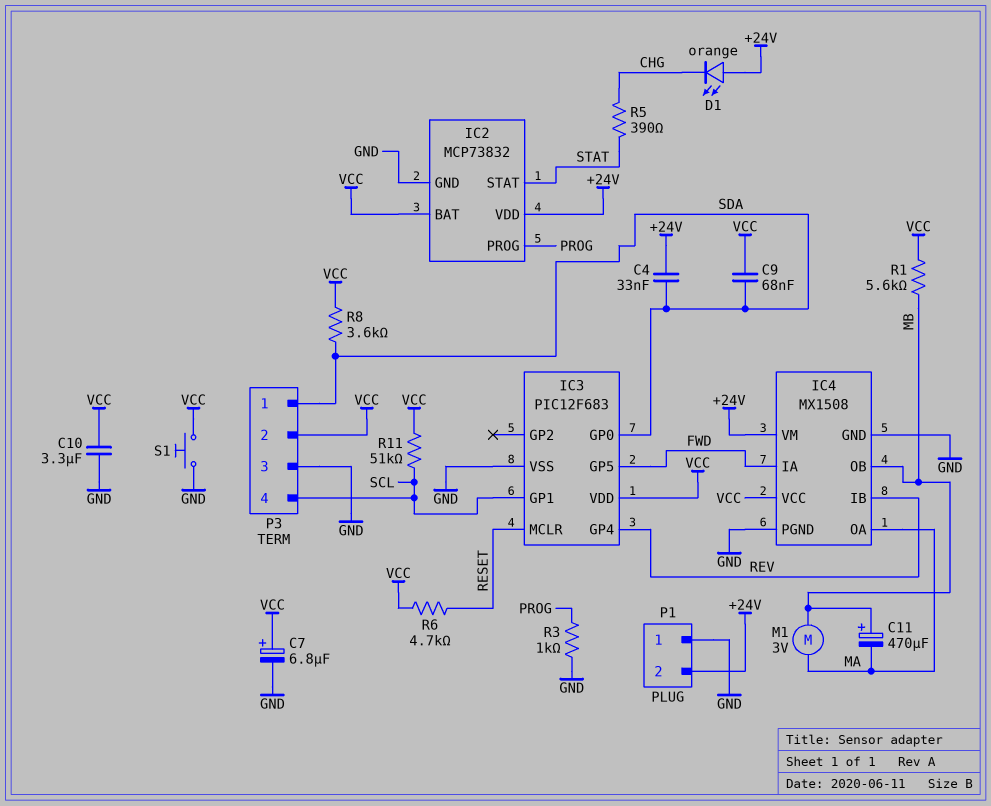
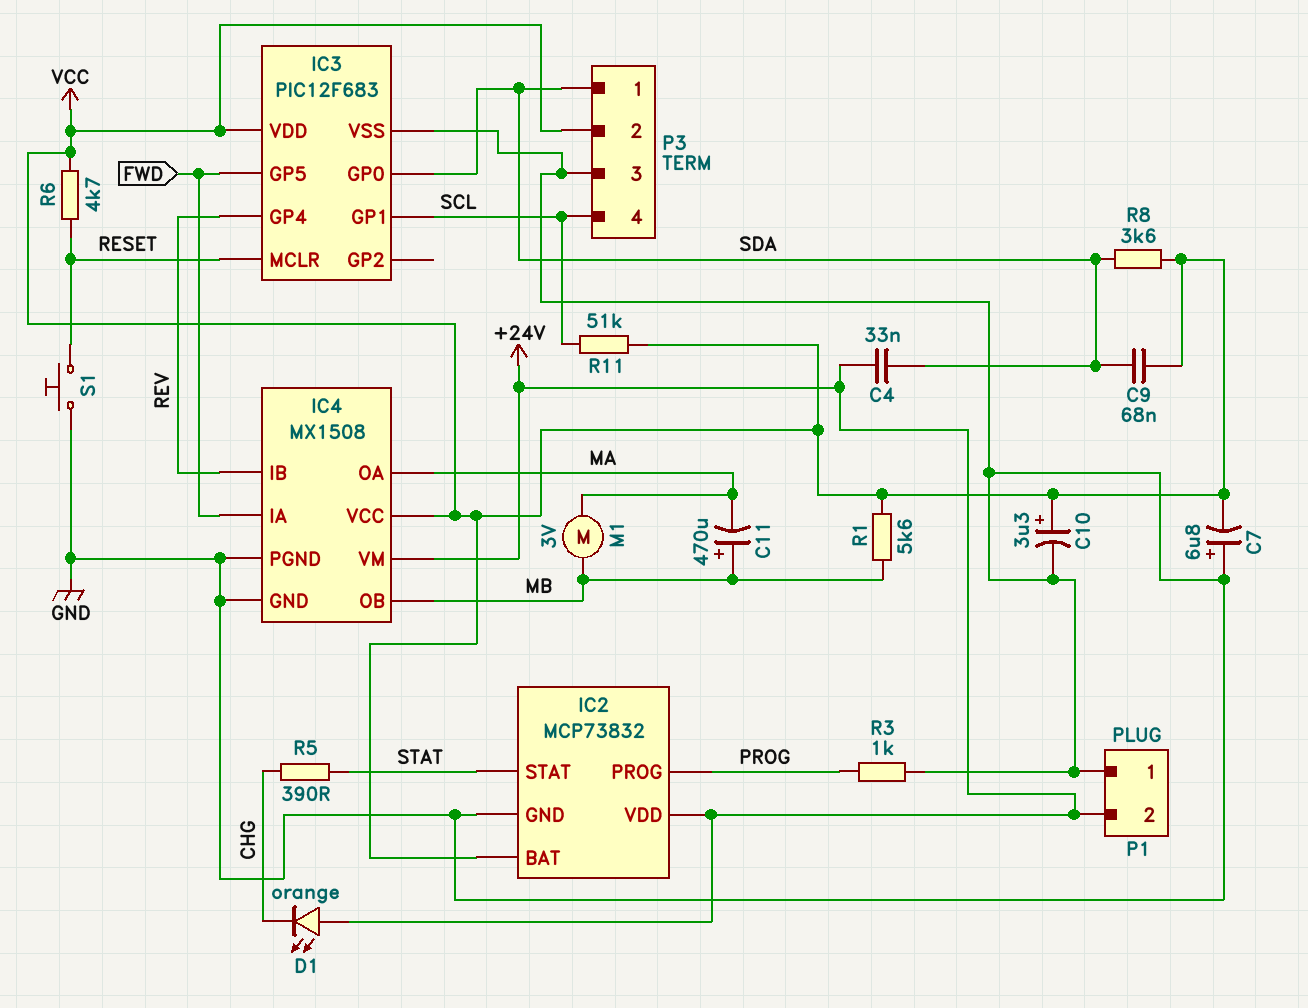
C7: 6.8uF (plus VCC, minus GND) -> 6.8uF (plus GND, minus VCC)
C10: 3.3uF (GND, VCC) -> 3.3uF (plus VCC, minus GND)
S1: button (GND, VCC) -> button (GND, RESET)

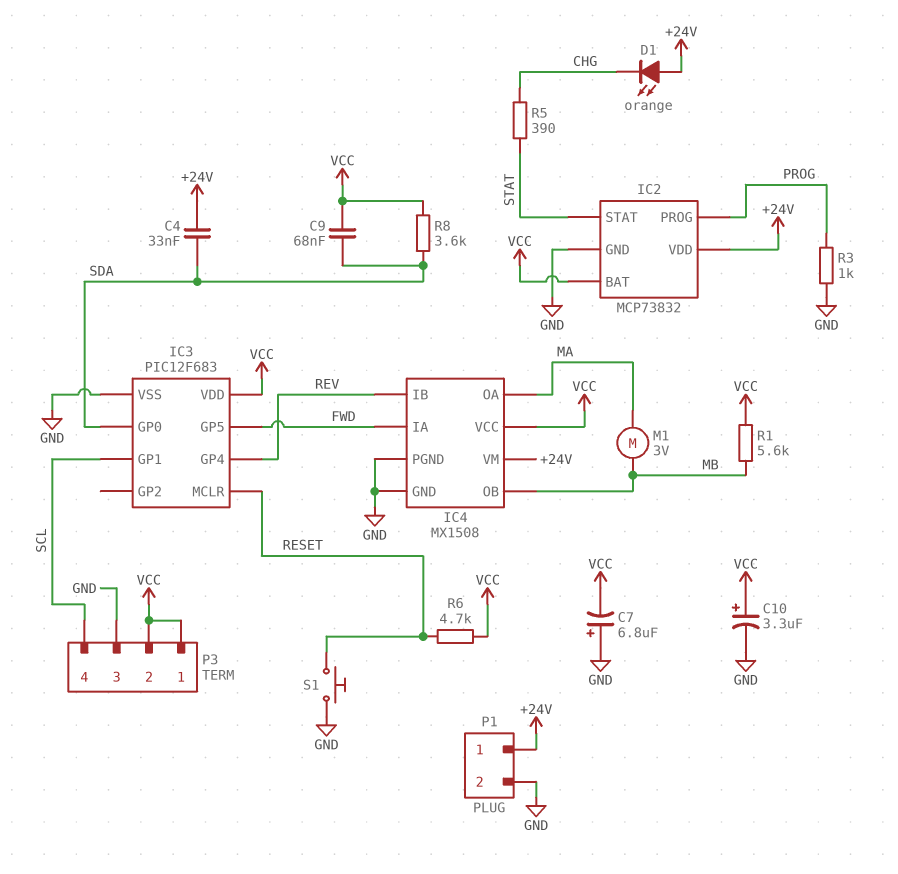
C11: 470uF (plus MB, minus MA) -> none
P1 pin 1: GND -> +24V
P1 pin 2: +24V -> GND
P3 pin 1: SDA -> VCC
R11: 51k (SCL, VCC) -> none

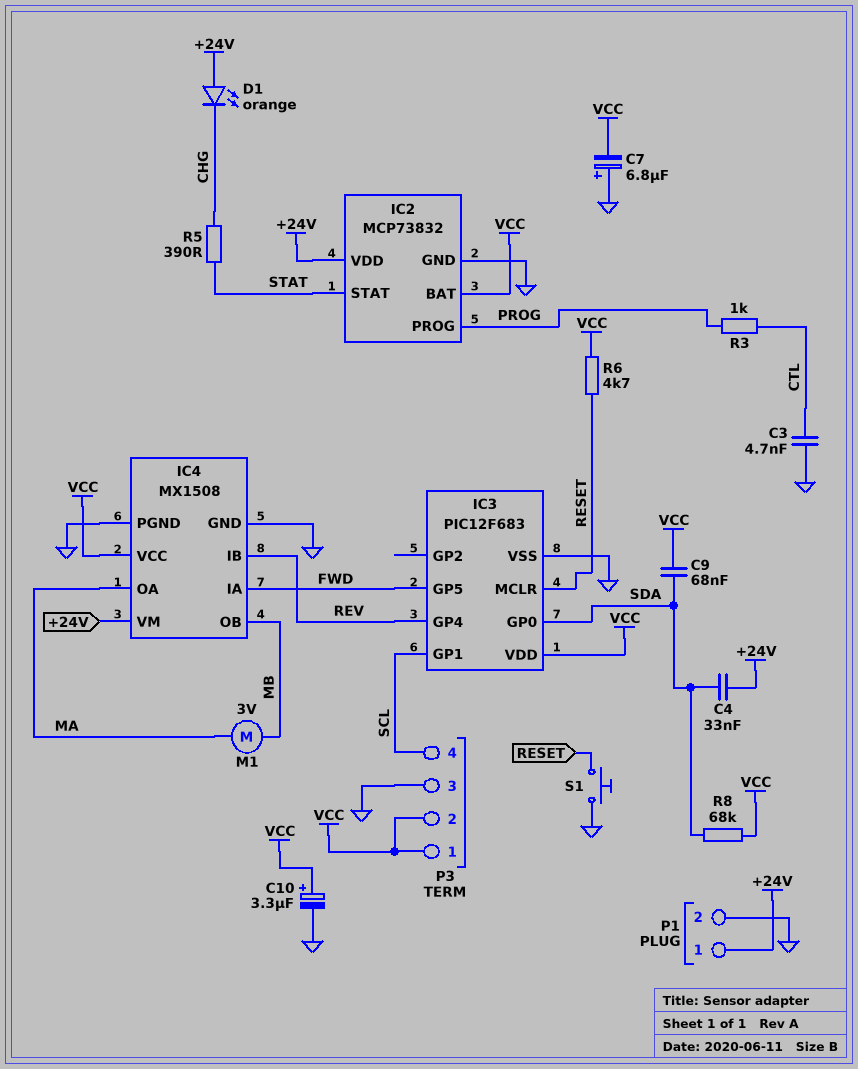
C3: none -> 4.7nF (CTL, GND)
R1: 5.6k (MB, VCC) -> none
R3: 1k (GND, PROG) -> 1k (CTL, PROG)
R8: 3.6k (SDA, VCC) -> 68k (SDA, VCC)

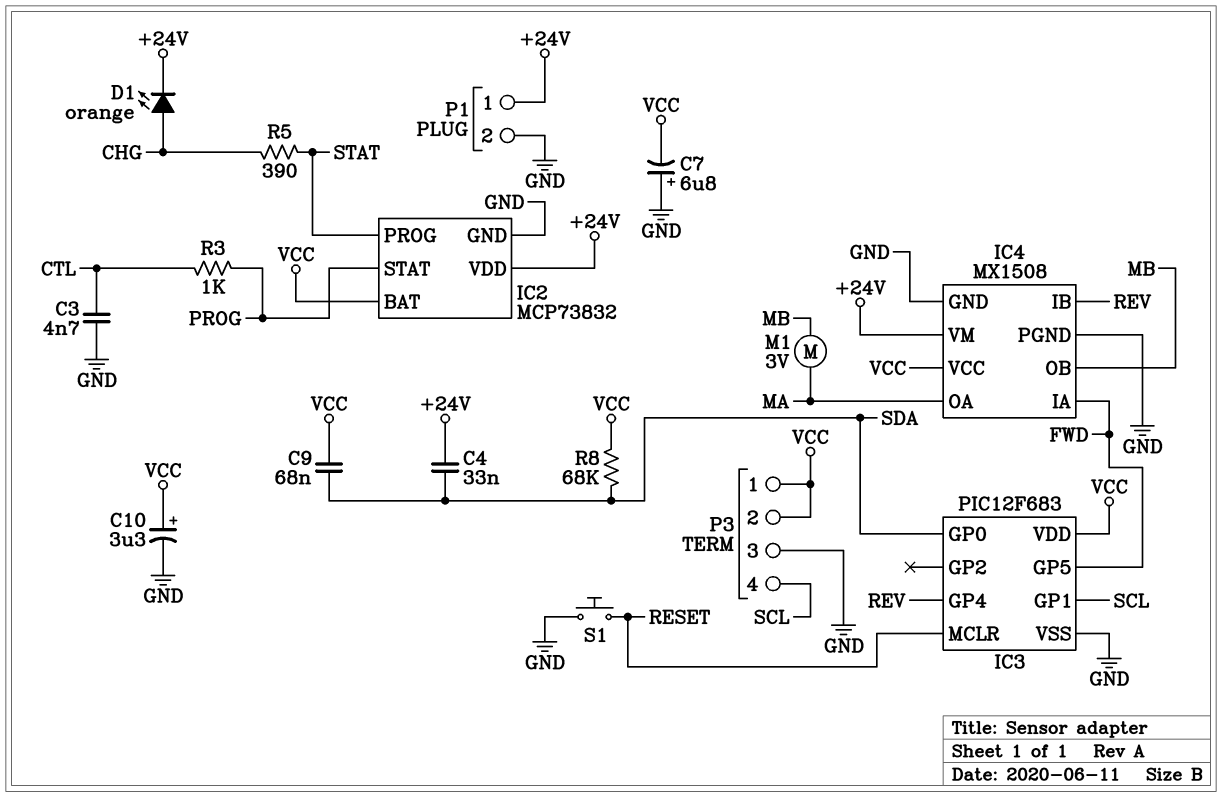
D1: LED orange (A +24V, K CHG) -> LED orange (A CHG, K +24V)
IC2 pin PROG: PROG -> STAT
IC2 pin STAT: STAT -> PROG
R6: 4.7k (RESET, VCC) -> none

